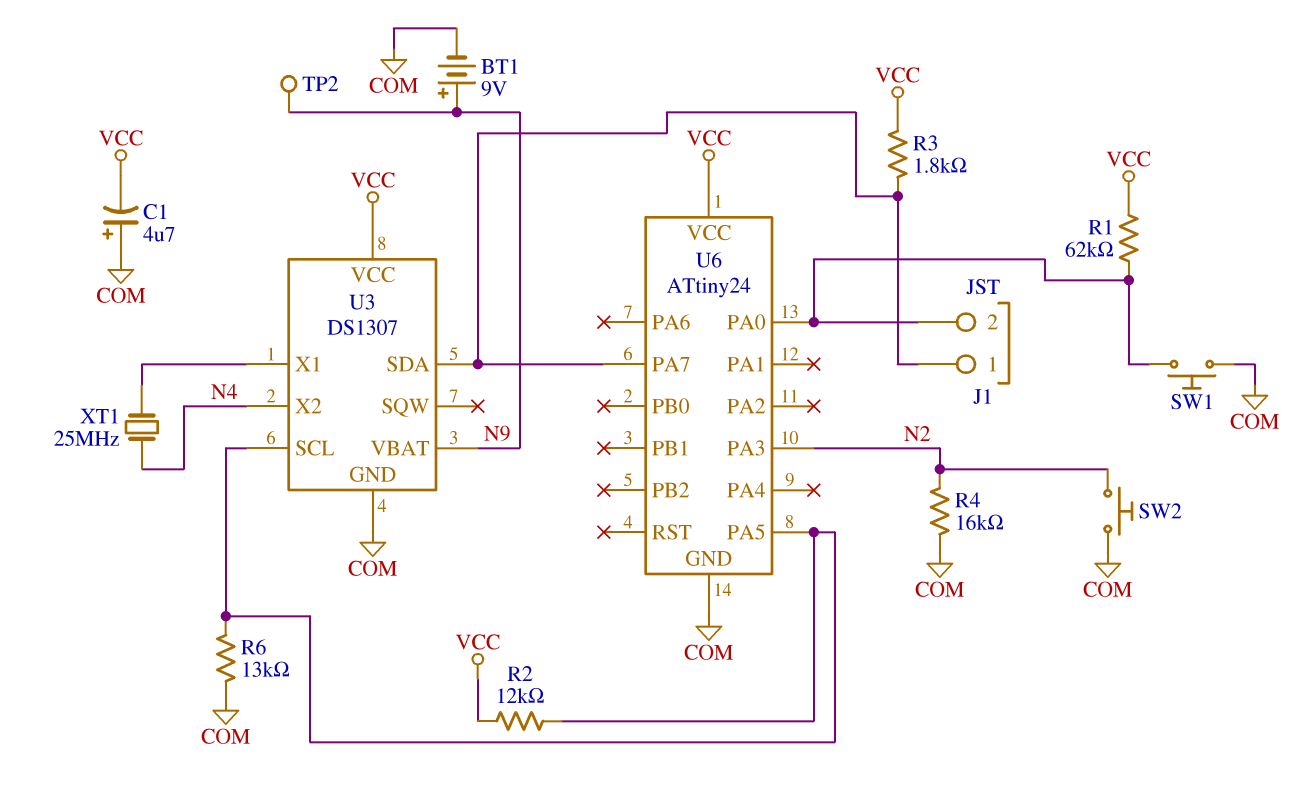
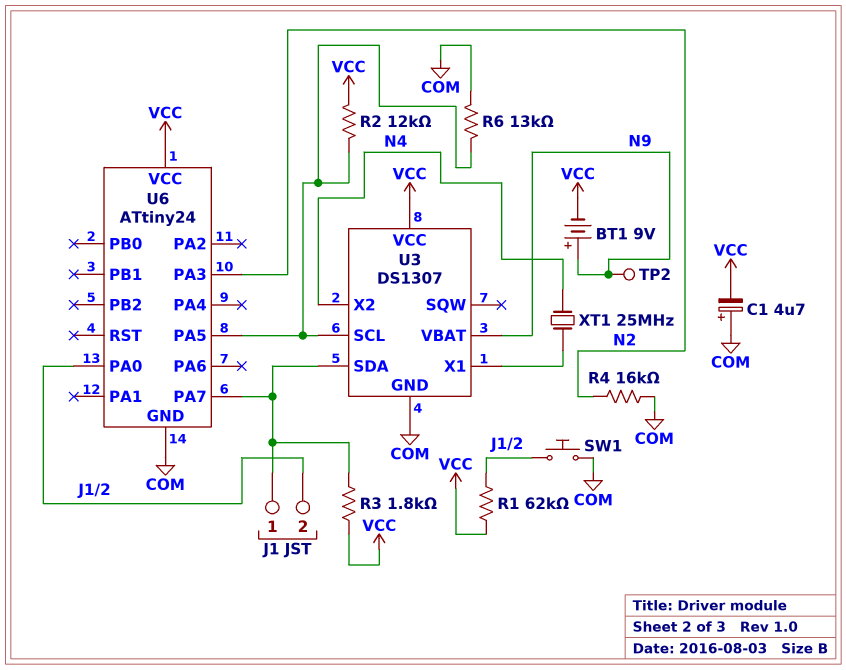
BT1: 9V (plus N9, minus COM) -> 9V (plus N9, minus VCC)
SW2: button (COM, N2) -> none

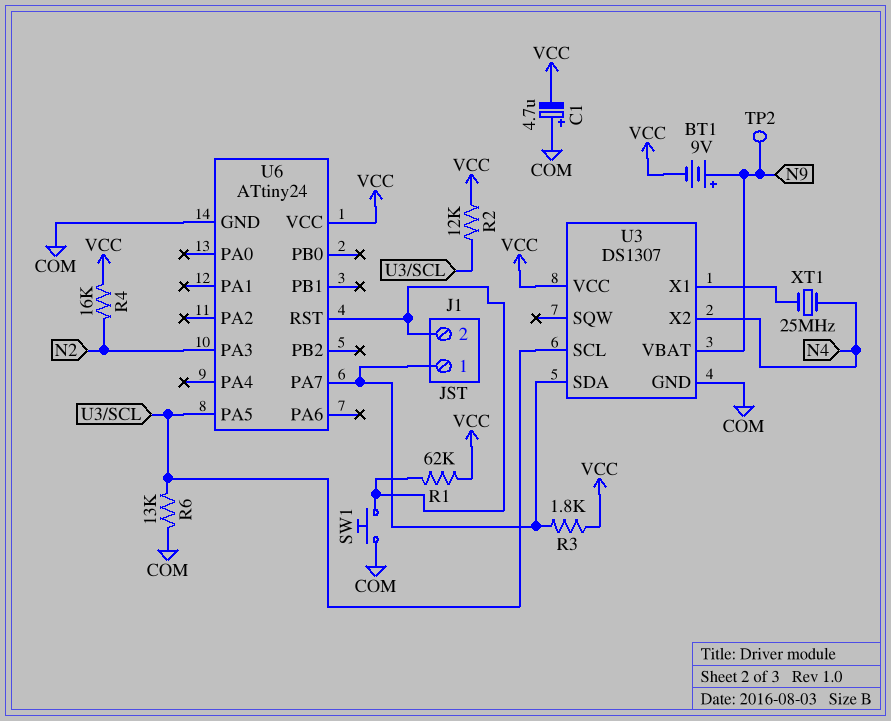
R4: 16k (COM, N2) -> 16k (N2, VCC)
U6 pin PA0: J1/2 -> none
U6 pin RST: none -> J1/2

